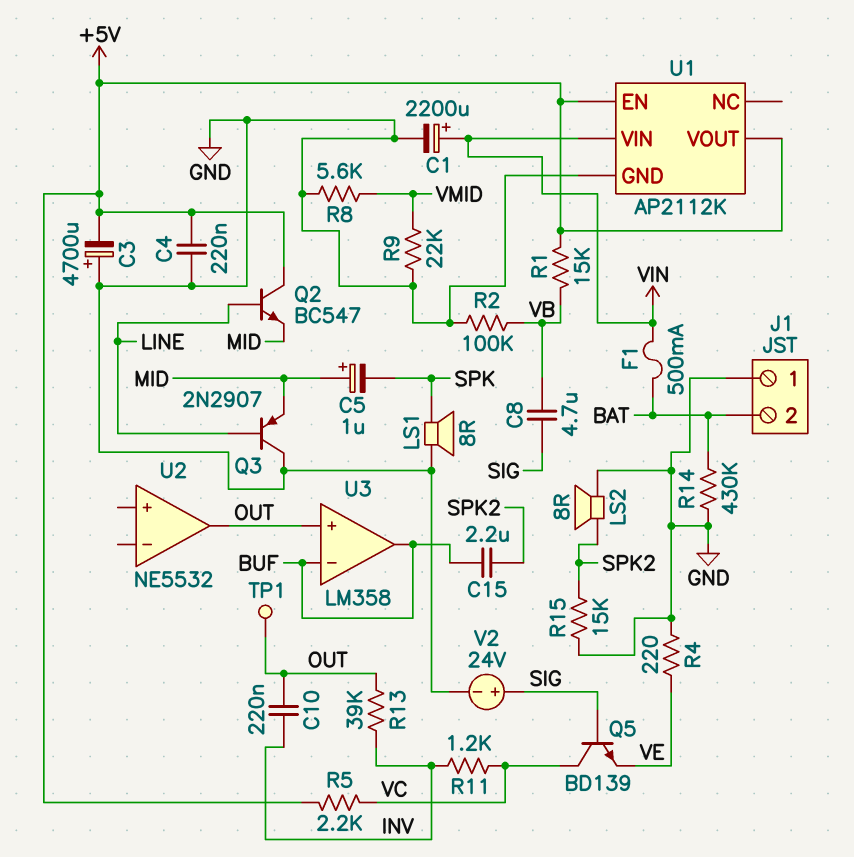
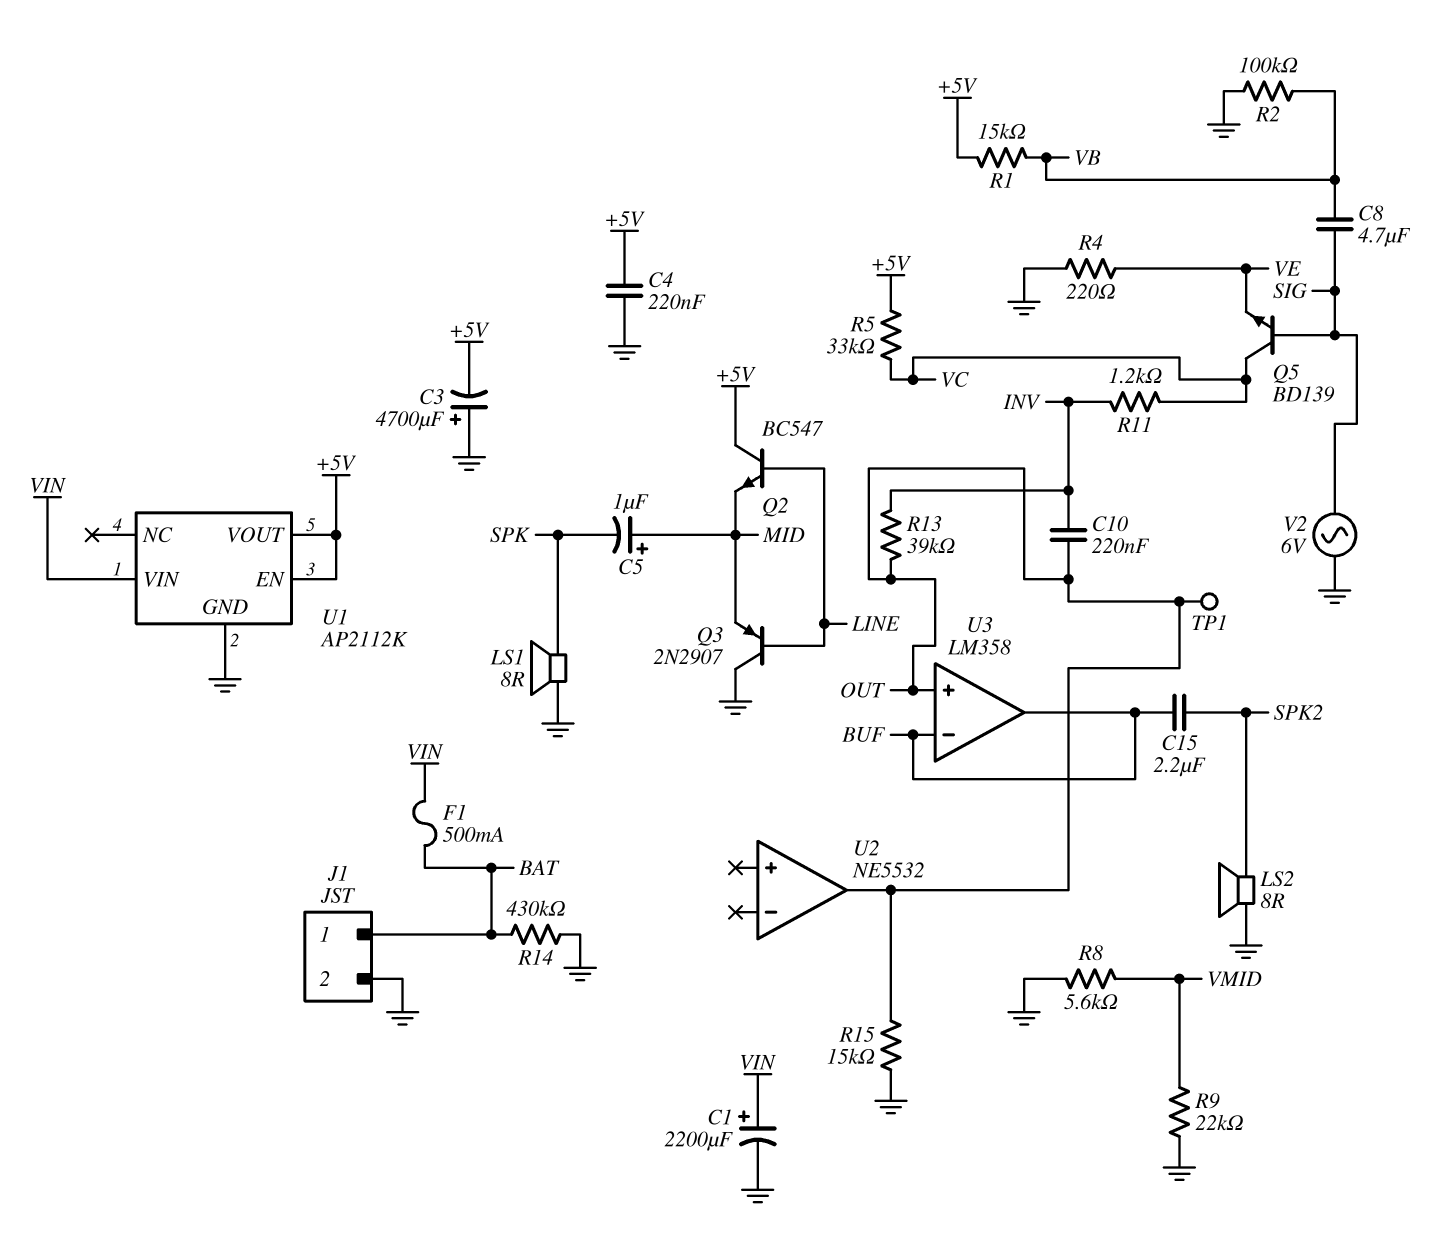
J1 pin 1: GND -> BAT
J1 pin 2: BAT -> GND
R5: 2.2k (+5V, VC) -> 33k (+5V, VC)
R15: 15k (GND, SPK2) -> 15k (GND, OUT)
V2: 24V (plus SIG, minus GND) -> AC 6V (GND, SIG)

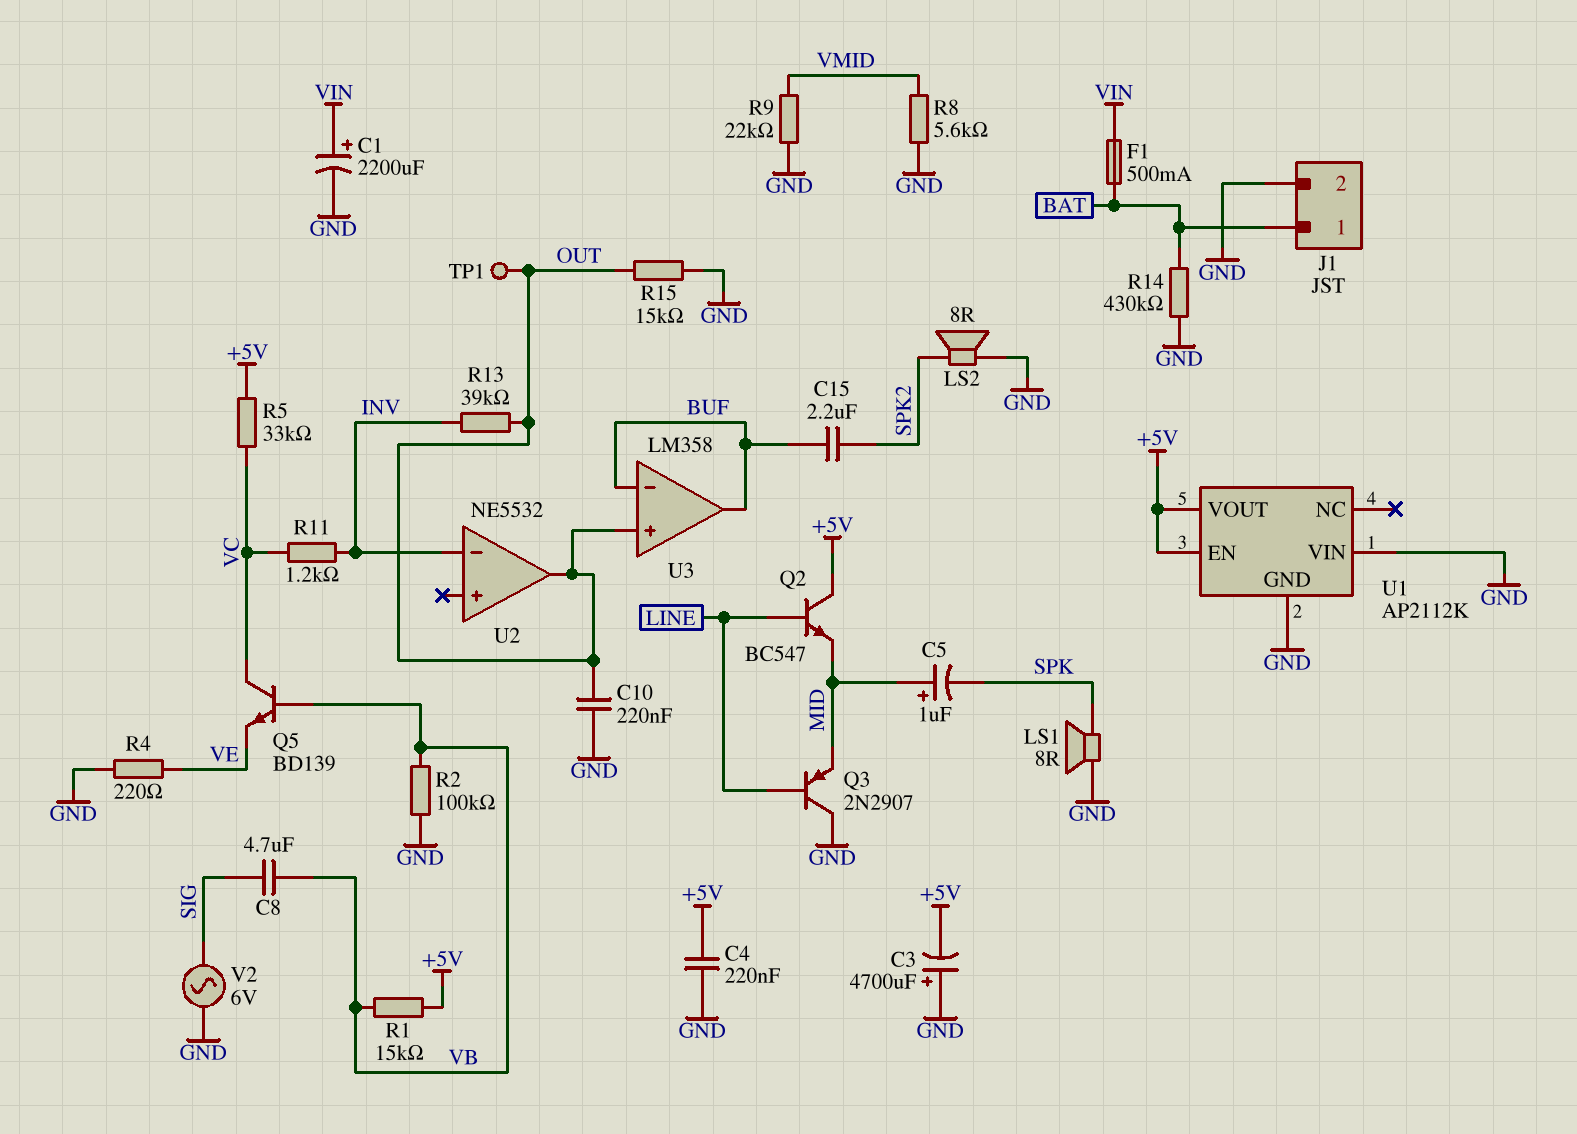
C10: 220nF (INV, OUT) -> 220nF (GND, OUT)
Q5: NPN BD139 (B SIG, C VC, E VE) -> NPN BD139 (B VB, C VC, E VE)
U1 pin VIN: VIN -> GND
U2 pin in-: none -> INV

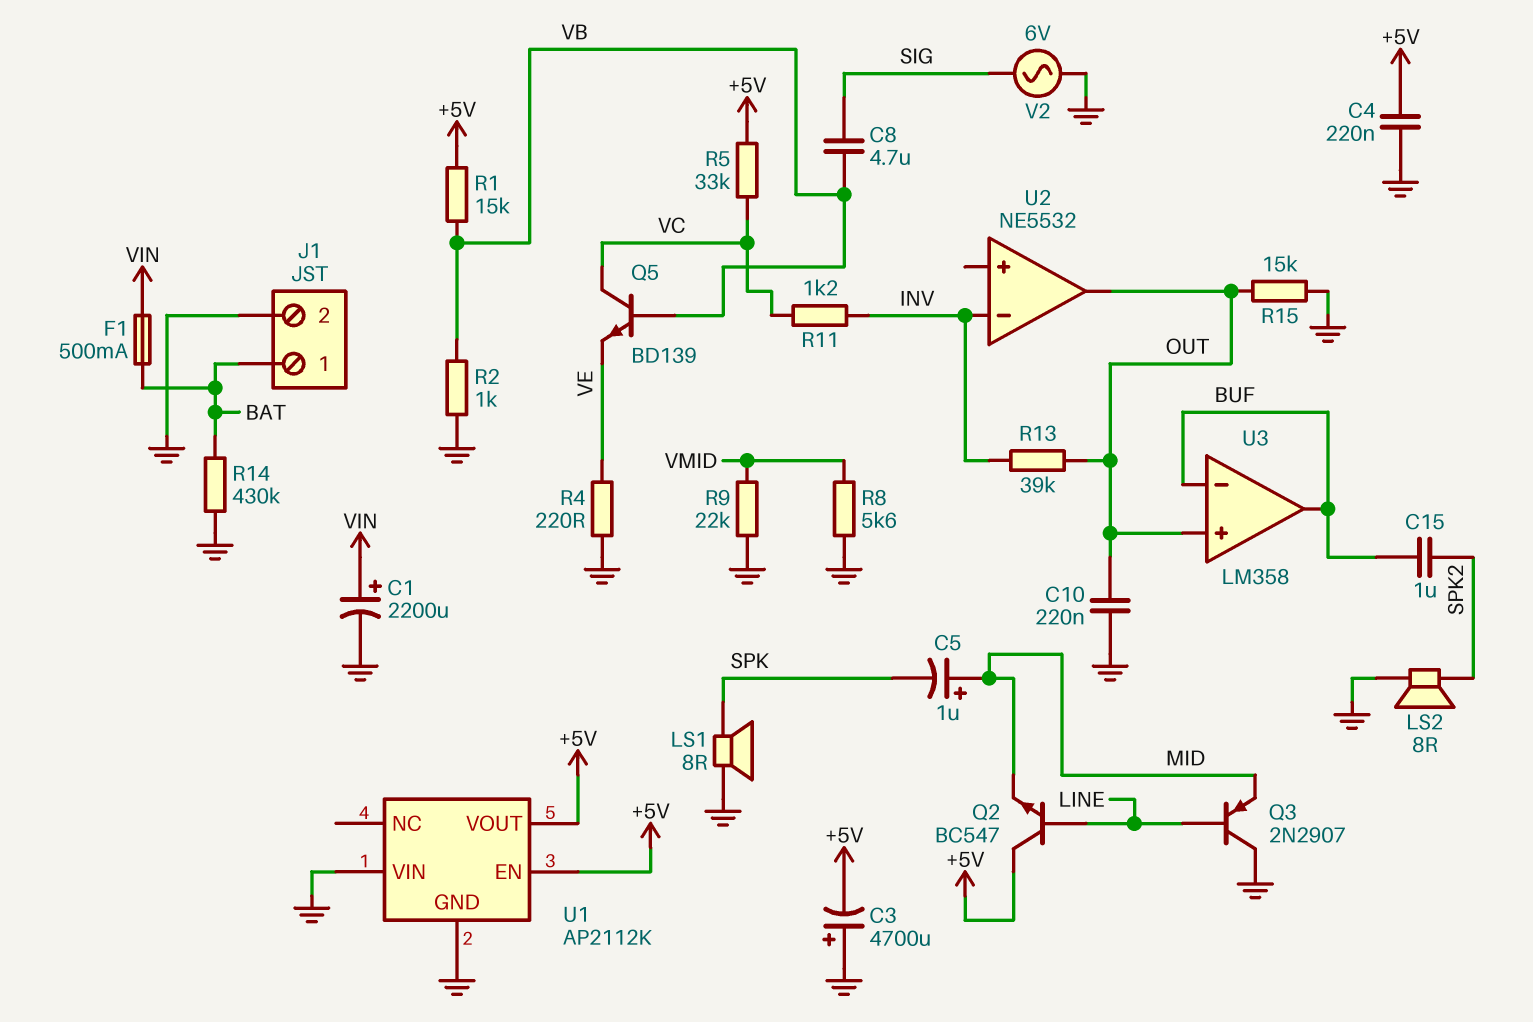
C15: 2.2uF (BUF, SPK2) -> 1uF (BUF, SPK2)
R2: 100k (GND, VB) -> 1k (GND, VB)
TP1: test point (OUT) -> none

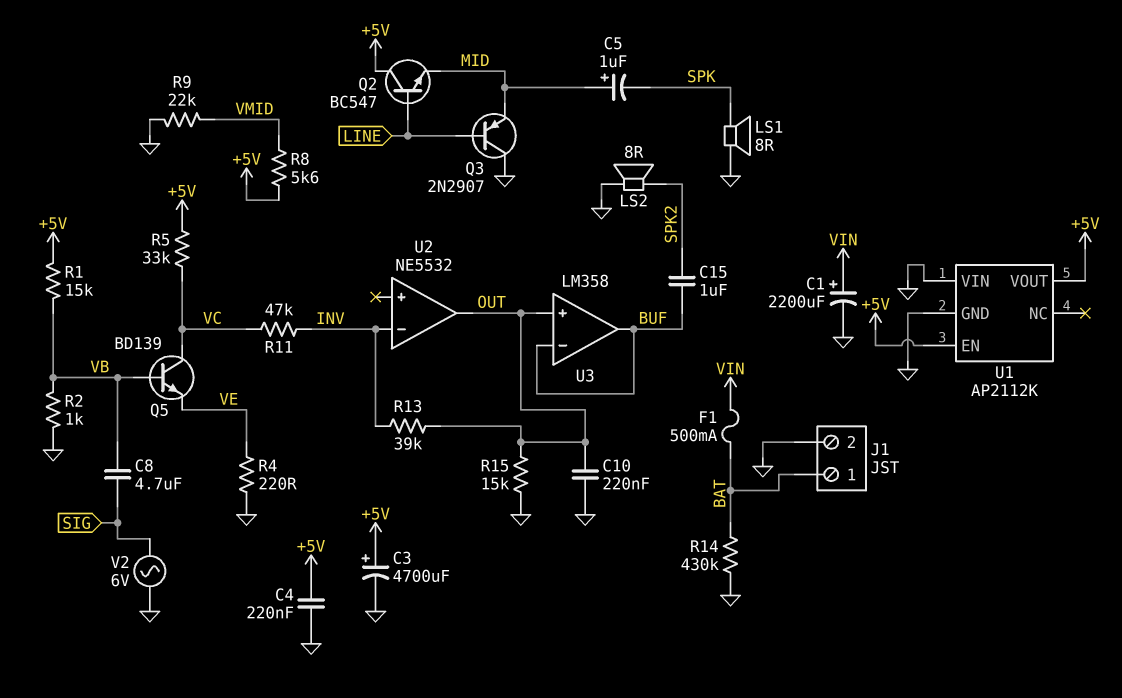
C3: 4700uF (plus GND, minus +5V) -> 4700uF (plus +5V, minus GND)
R8: 5.6k (GND, VMID) -> 5.6k (+5V, VMID)
R11: 1.2k (INV, VC) -> 47k (INV, VC)

